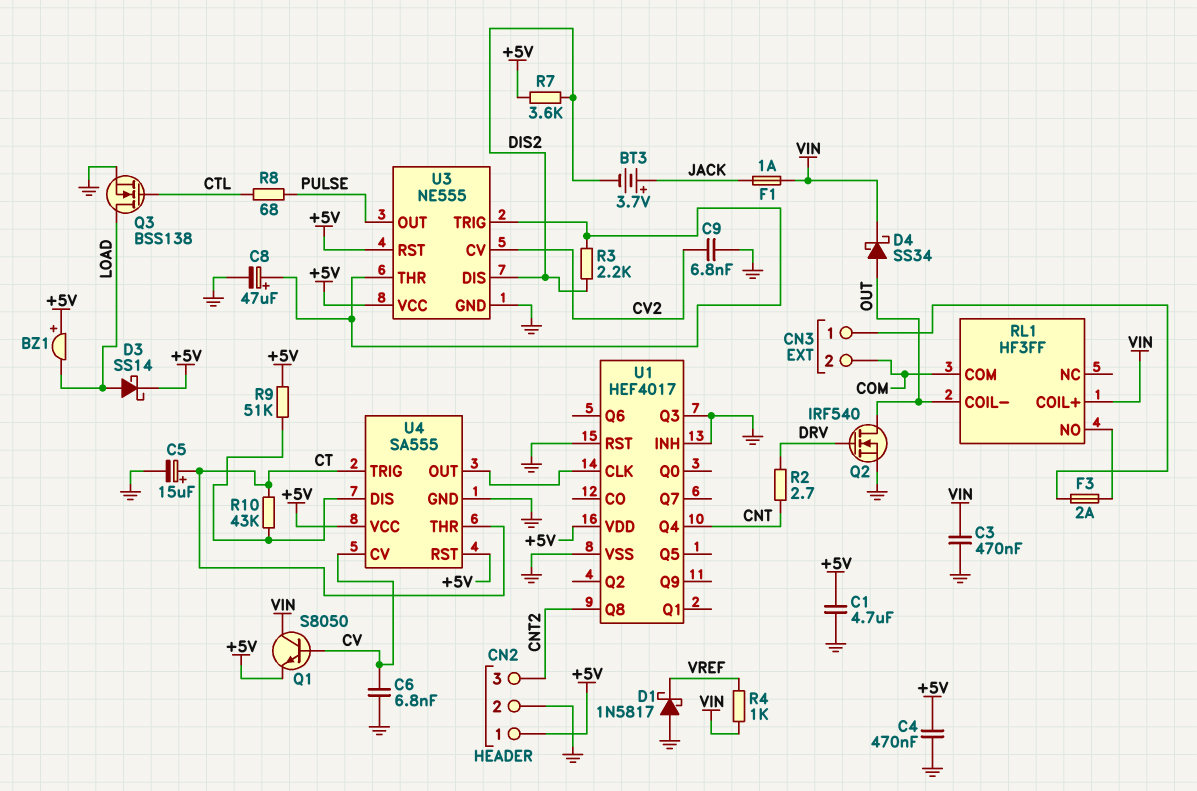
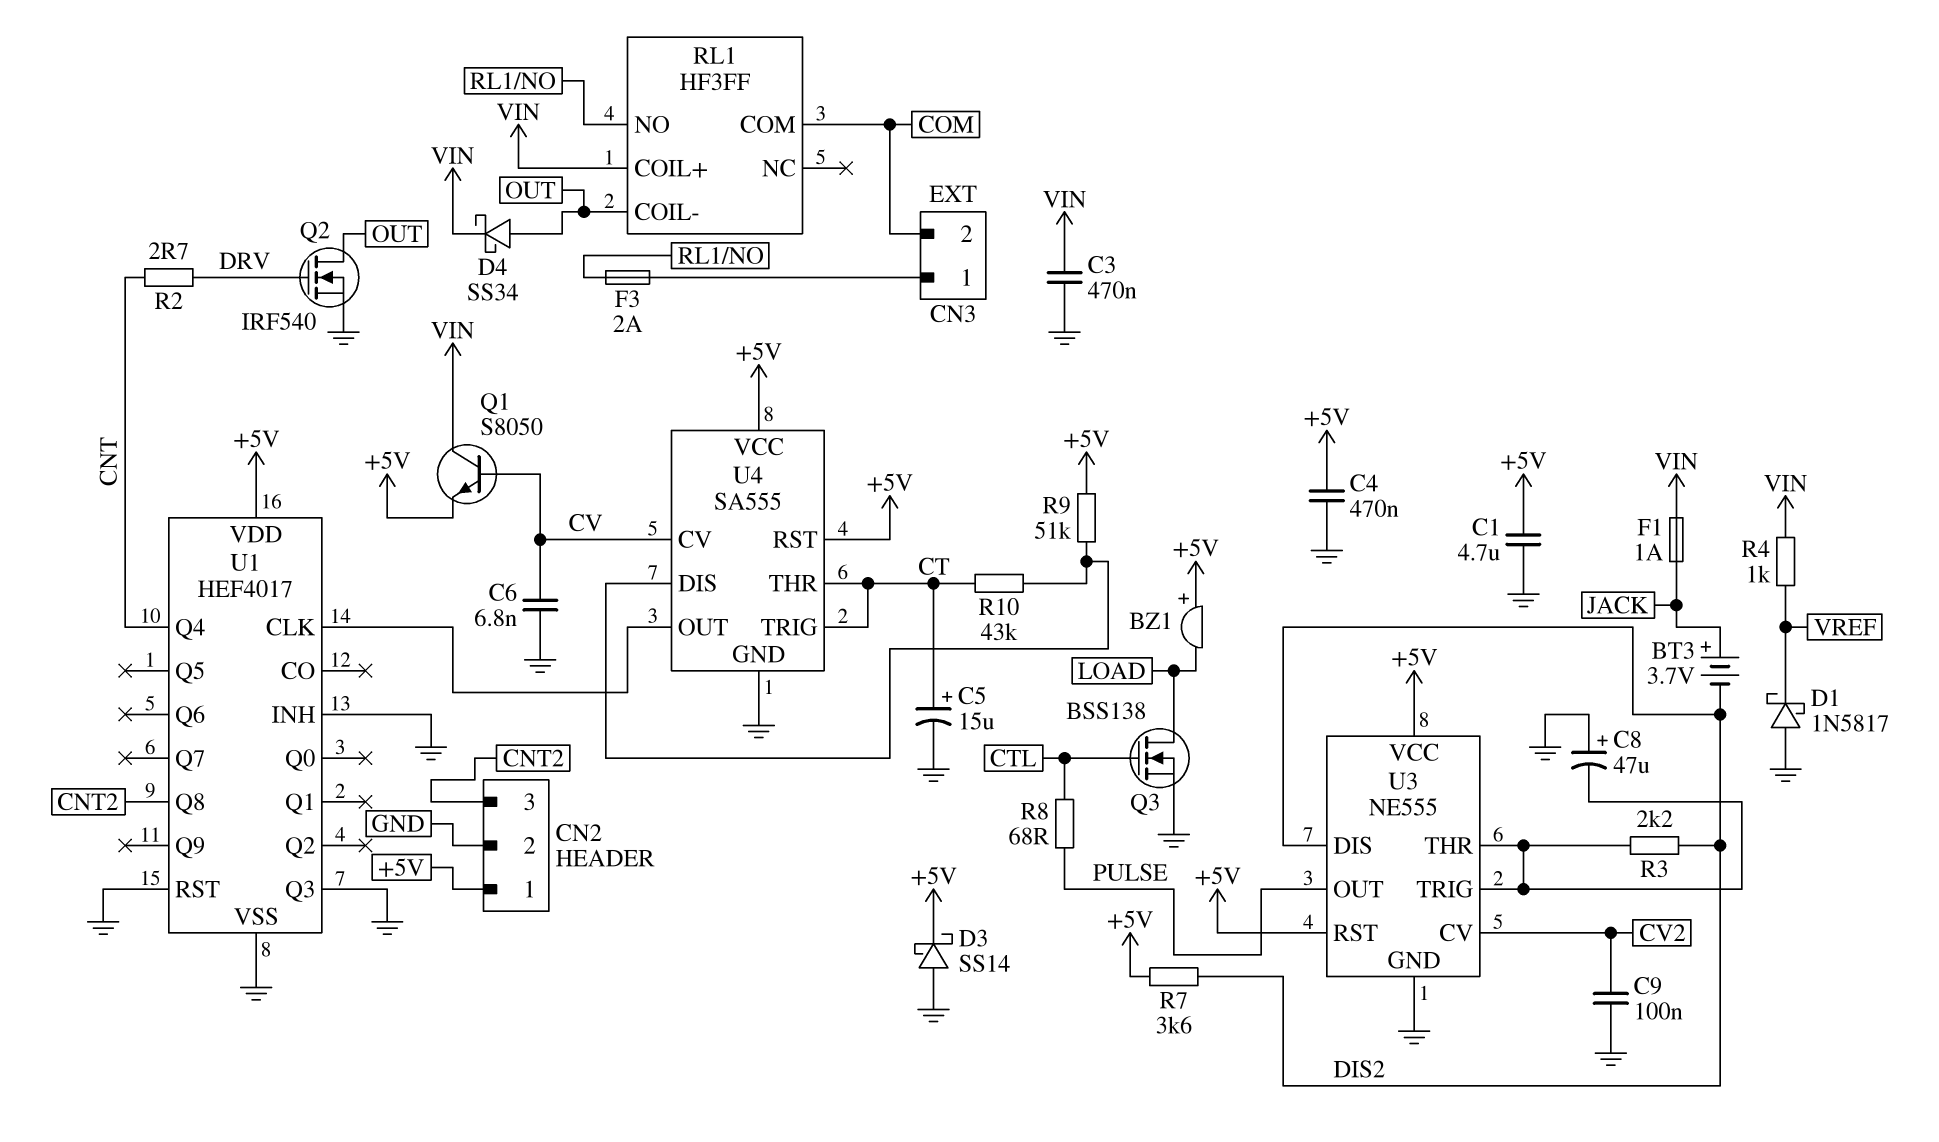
C8: 47uF (plus U3/THR, minus GND) -> 47uF (plus GND, minus U3/THR)
C9: 6.8nF (CV2, GND) -> 100nF (CV2, GND)
D3: schottky SS14 (A LOAD, K +5V) -> schottky SS14 (A GND, K +5V)

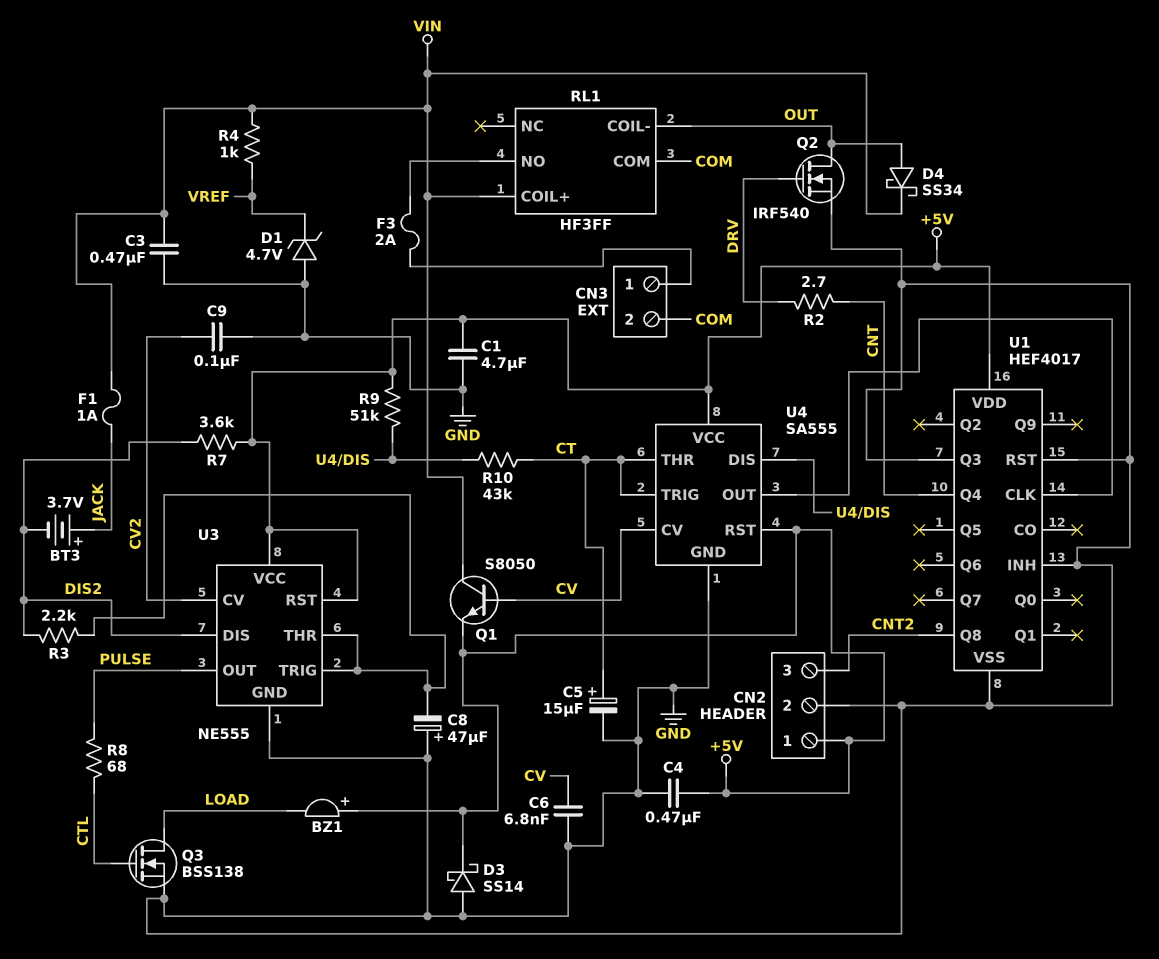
D1: schottky 1N5817 (A GND, K VREF) -> zener 4.7V (A GND, K VREF)

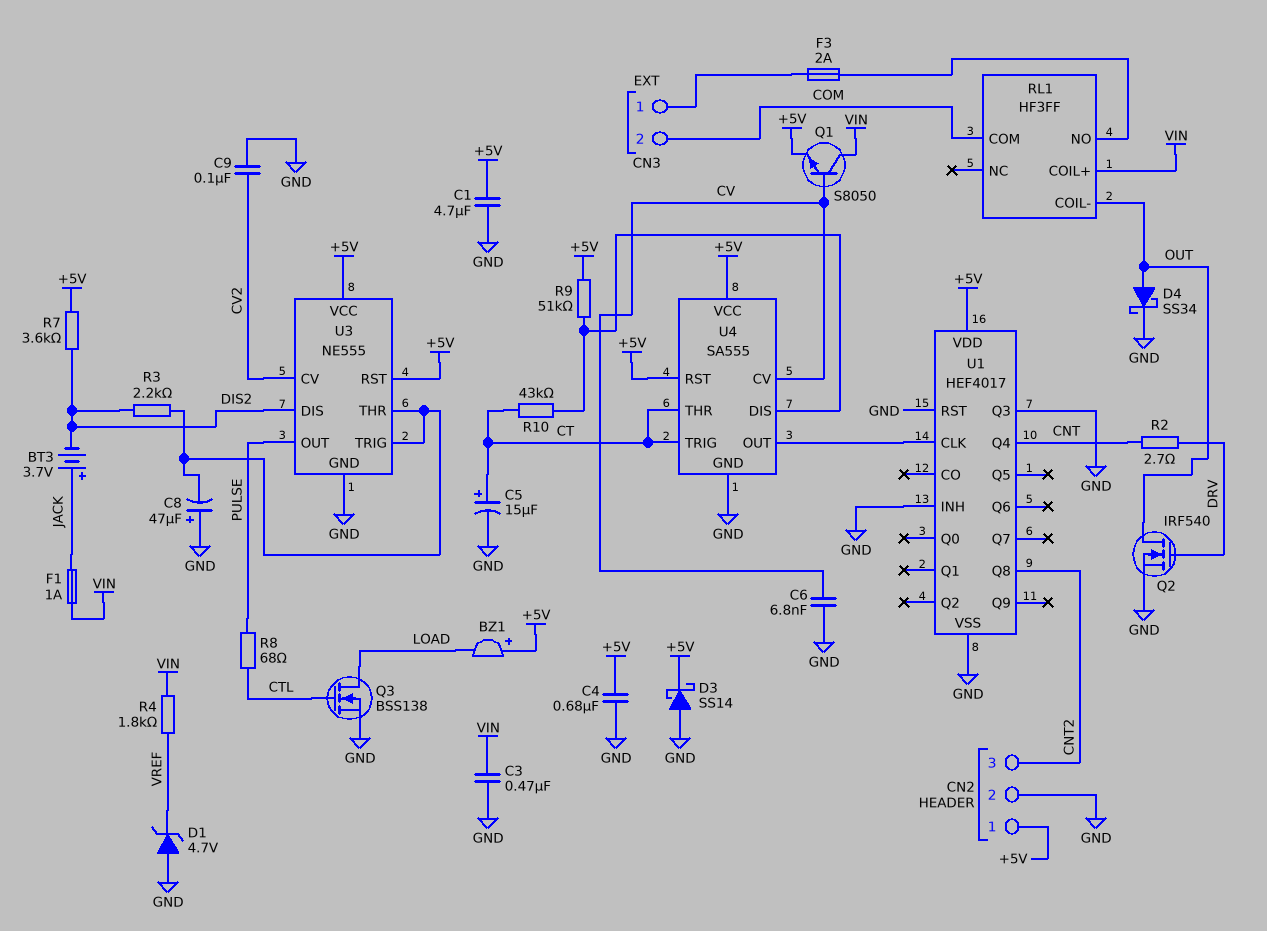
C4: 470nF (+5V, GND) -> 680nF (+5V, GND)
D4: schottky SS34 (A OUT, K VIN) -> schottky SS34 (A OUT, K GND)
R4: 1k (VIN, VREF) -> 1.8k (VIN, VREF)

